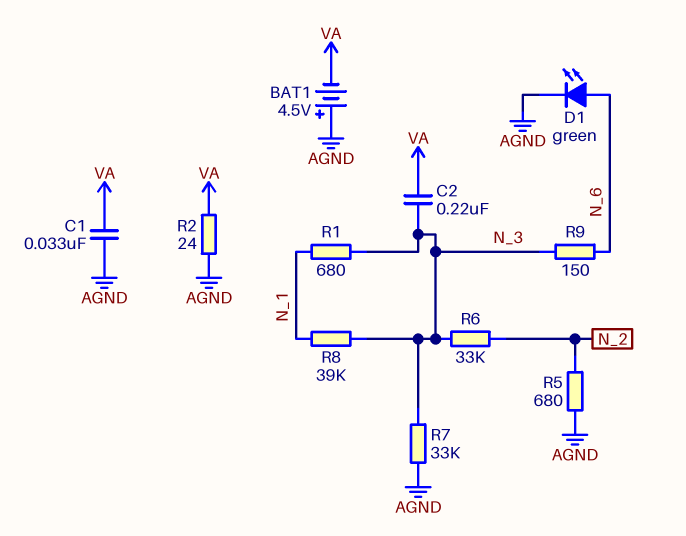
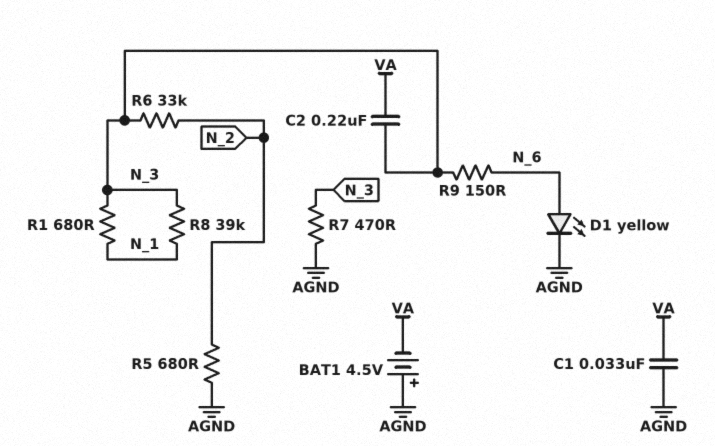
D1: LED green (A N_6, K AGND) -> LED yellow (A N_6, K AGND)
R2: 24 (AGND, VA) -> none
R7: 33k (AGND, N_3) -> 470 (AGND, N_3)

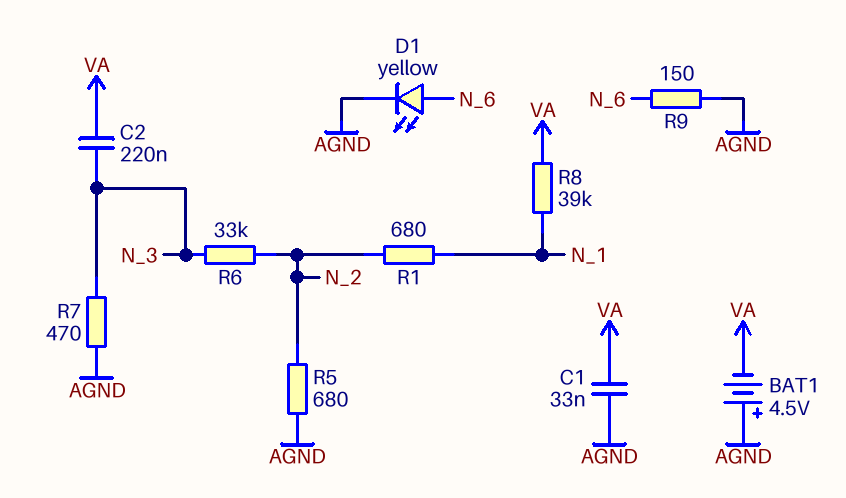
R1: 680 (N_1, N_3) -> 680 (N_1, N_2)
R8: 39k (N_1, N_3) -> 39k (N_1, VA)
R9: 150 (N_3, N_6) -> 150 (AGND, N_6)

